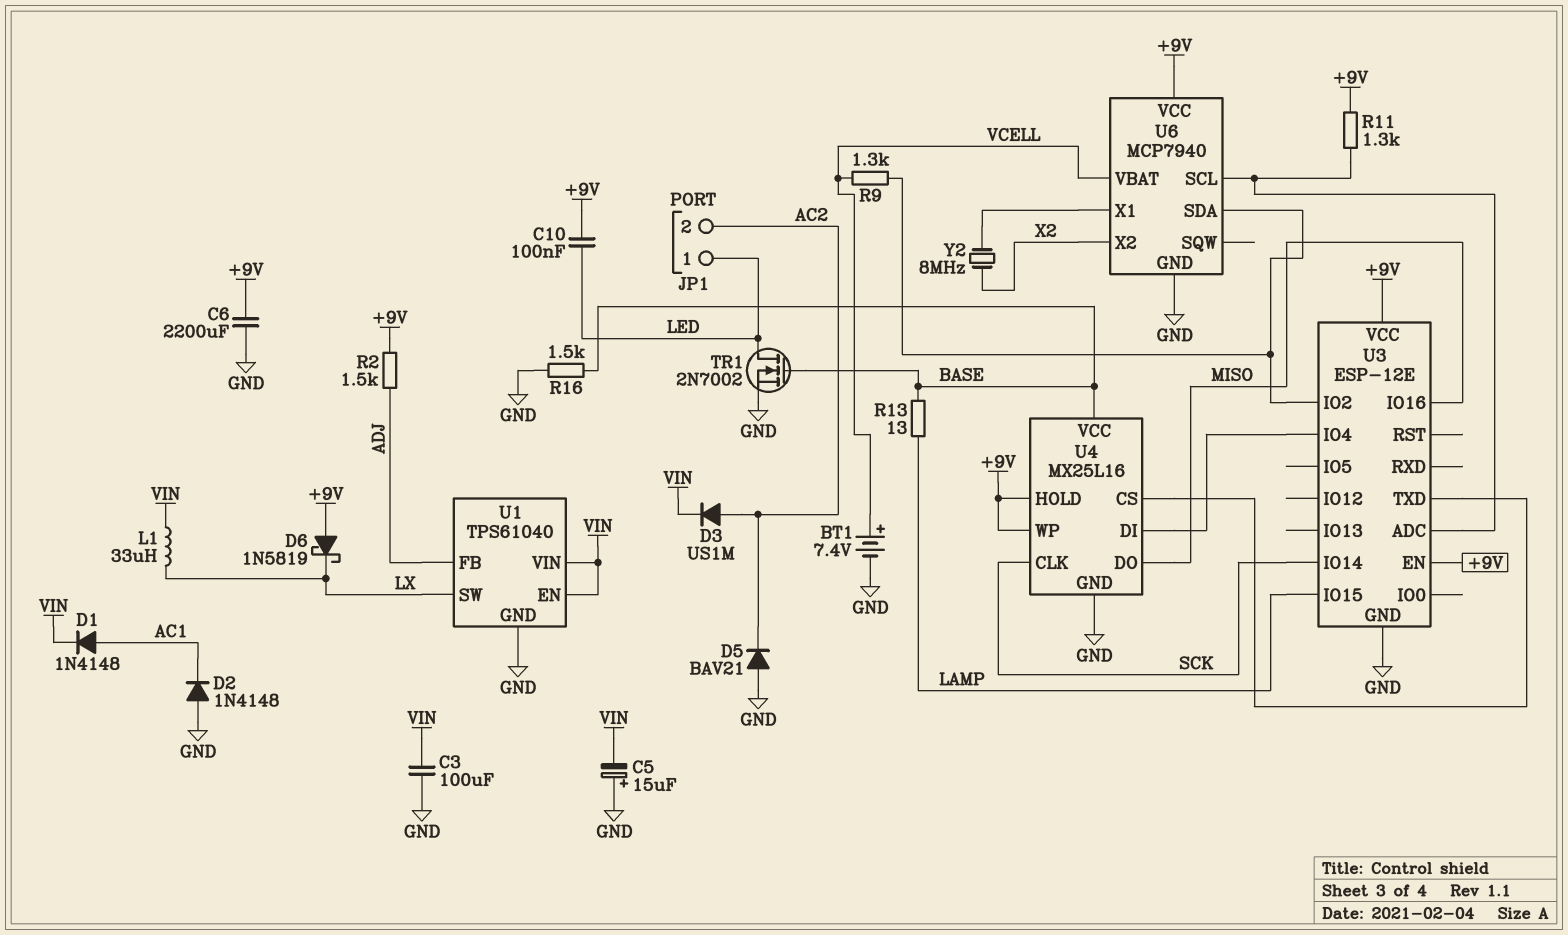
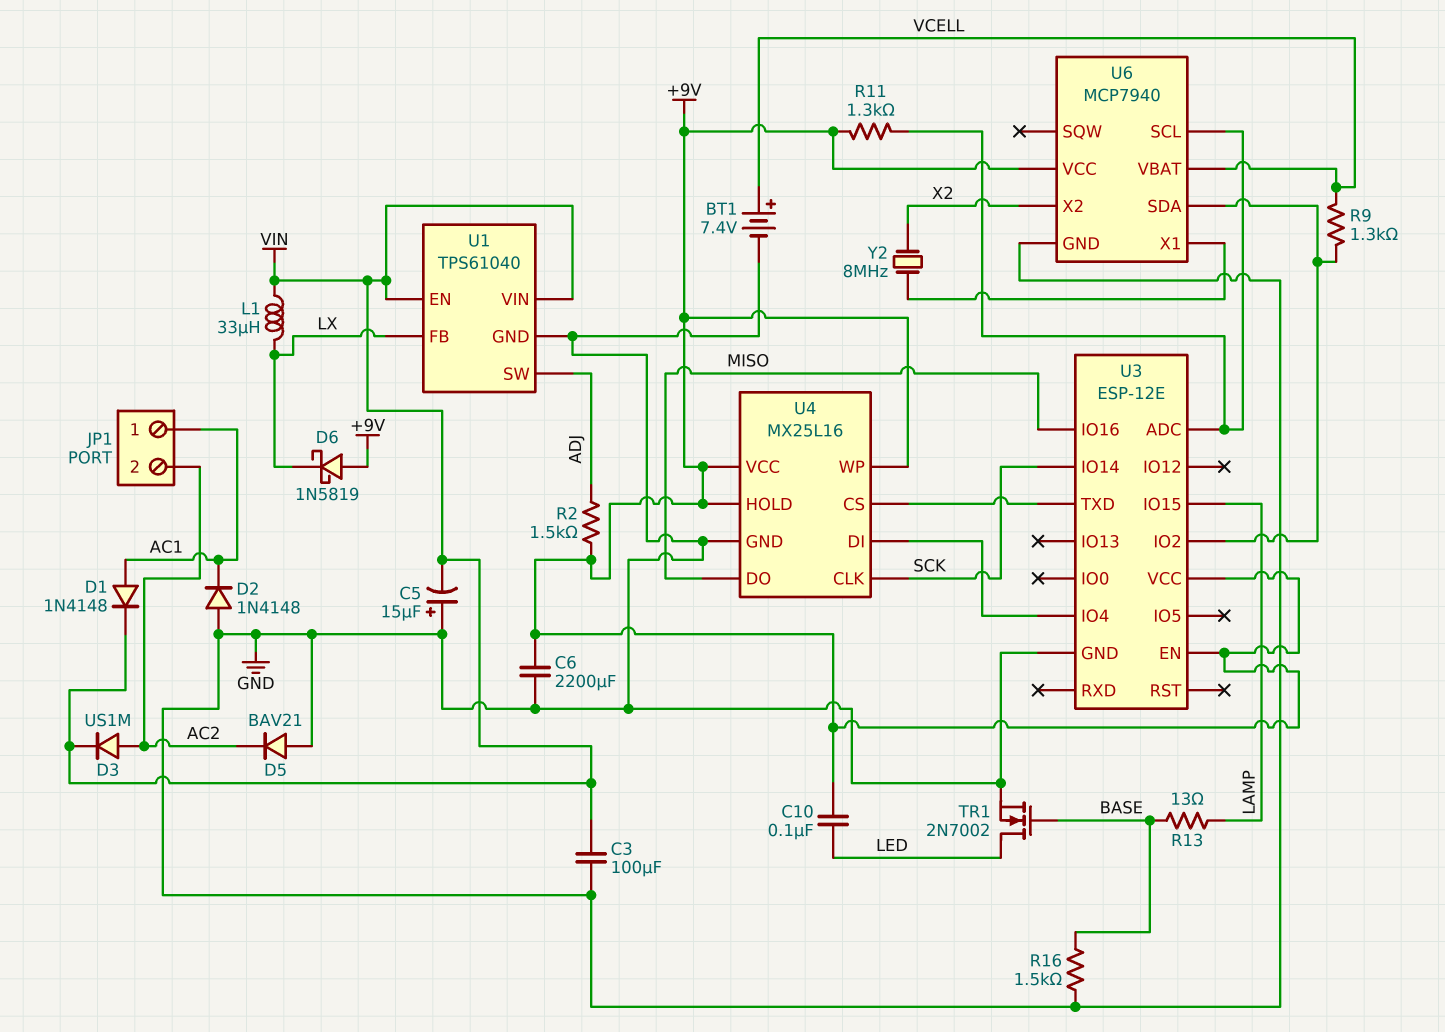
JP1 pin 1: LED -> AC1
U1 pin FB: ADJ -> LX
U1 pin SW: LX -> ADJ
U4 pin VCC: BASE -> +9V

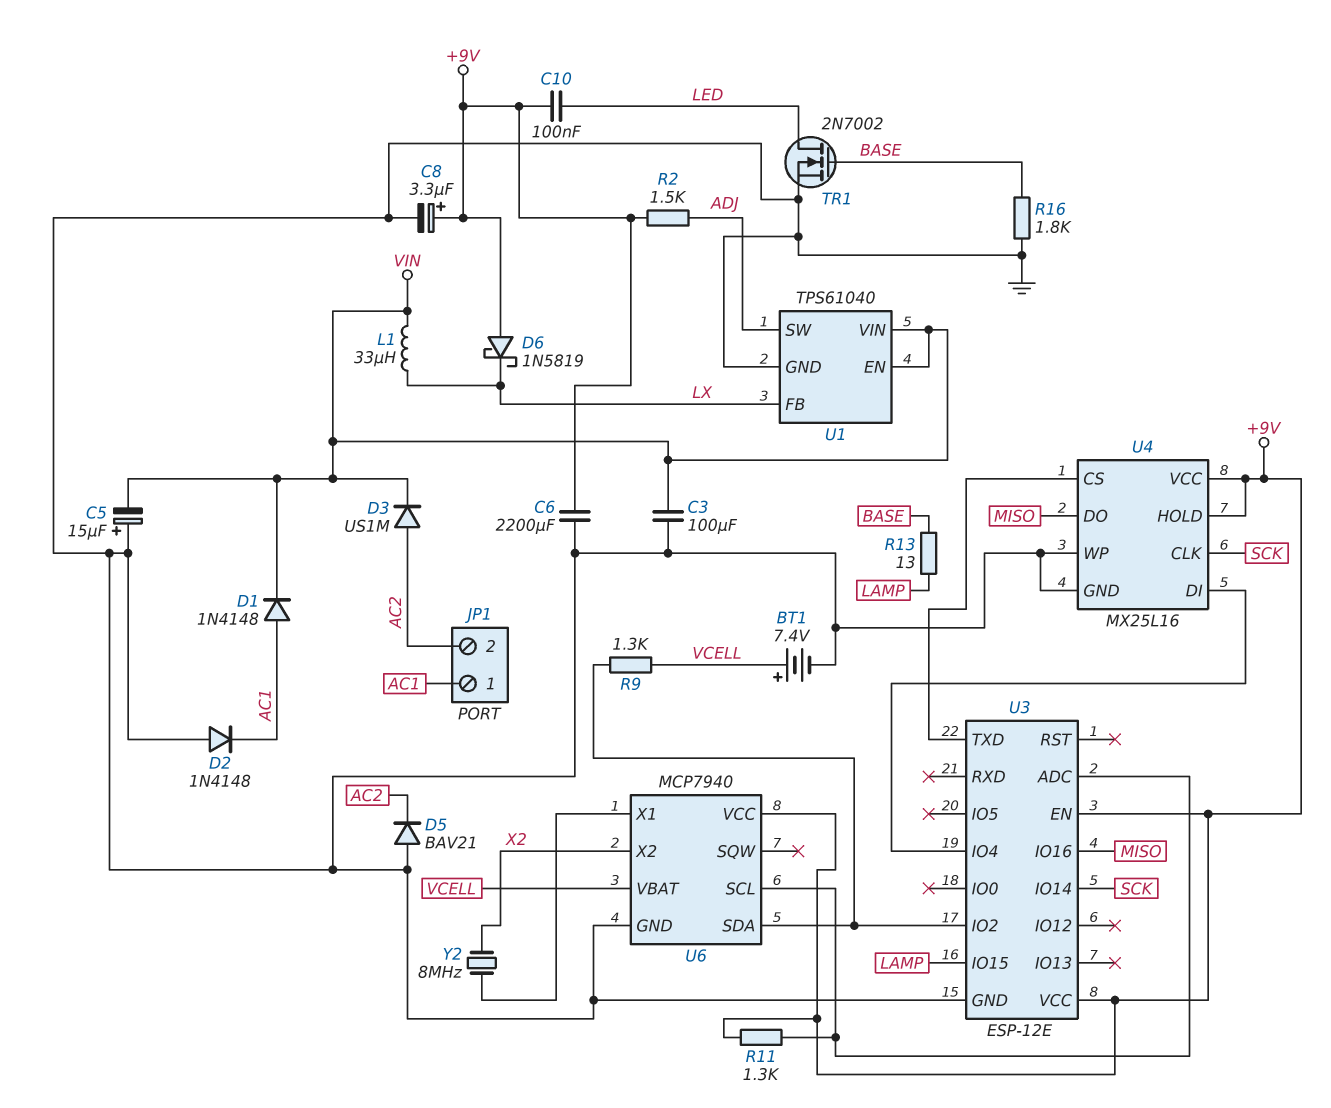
C8: none -> 3.3uF (plus +9V, minus GND)
R16: 1.5k (BASE, GND) -> 1.8k (BASE, GND)
U4 pin WP: +9V -> GND

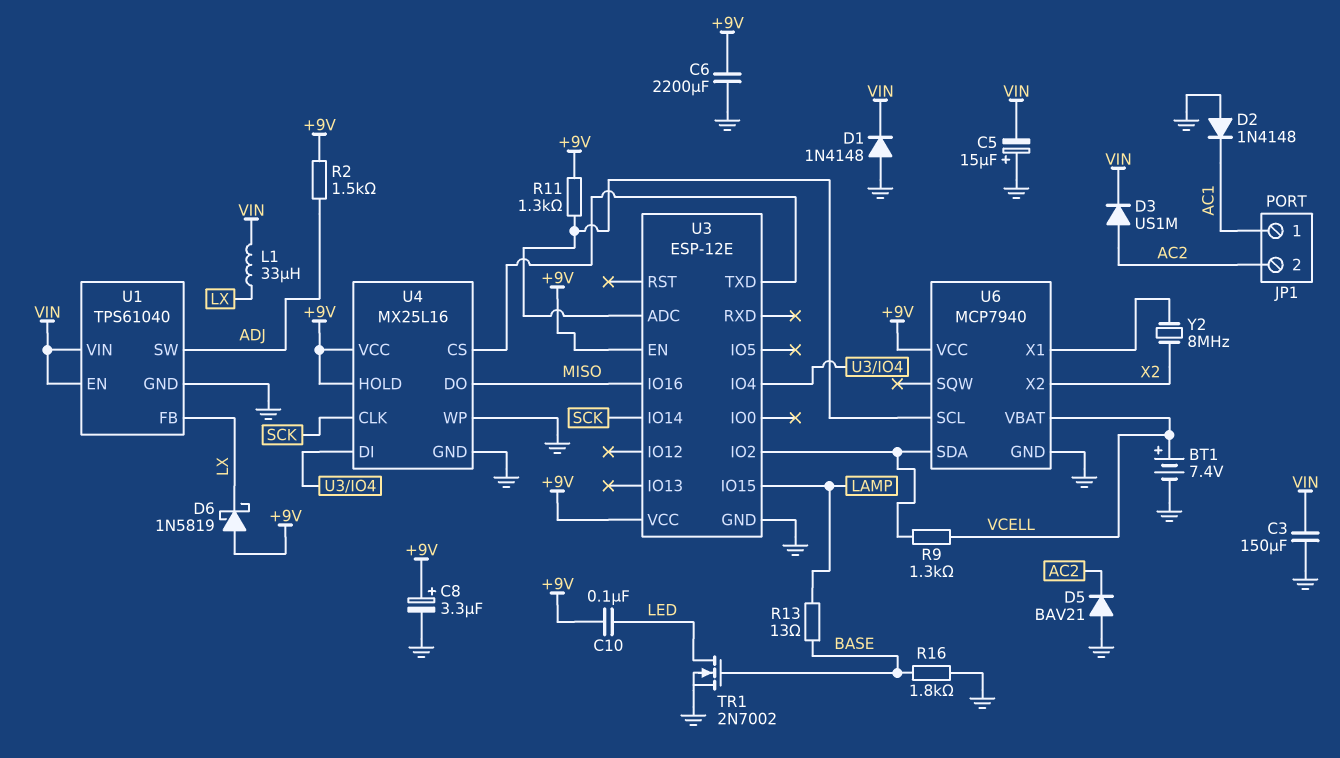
C3: 100uF (GND, VIN) -> 150uF (GND, VIN)
D1: diode 1N4148 (A AC1, K VIN) -> diode 1N4148 (A GND, K VIN)

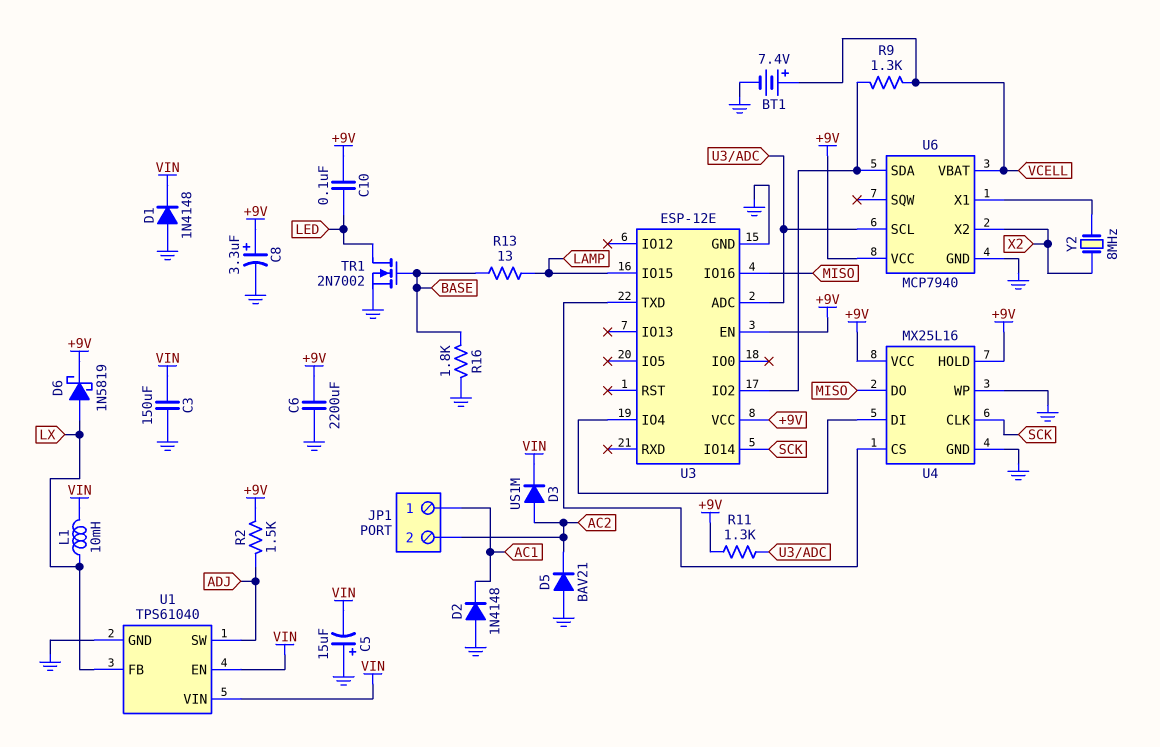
D6: schottky 1N5819 (A +9V, K LX) -> schottky 1N5819 (A LX, K +9V)
L1: 33uH (LX, VIN) -> 10mH (LX, VIN)

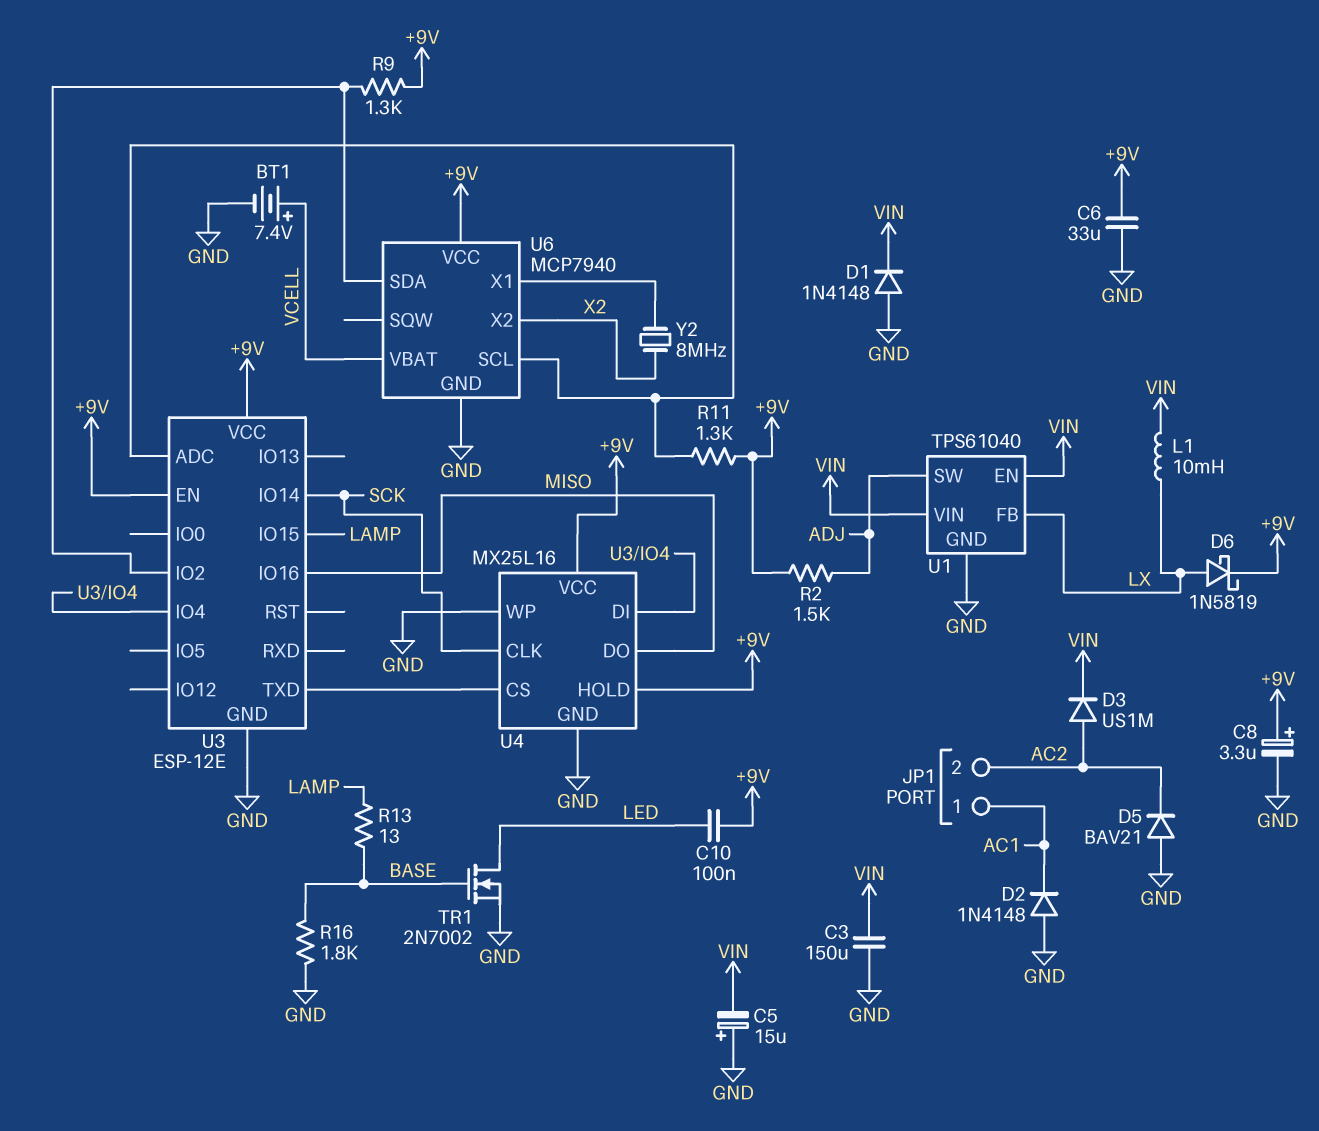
C6: 2200uF (+9V, GND) -> 33uF (+9V, GND)
R9: 1.3k (U3/IO2, VCELL) -> 1.3k (+9V, U3/IO2)

